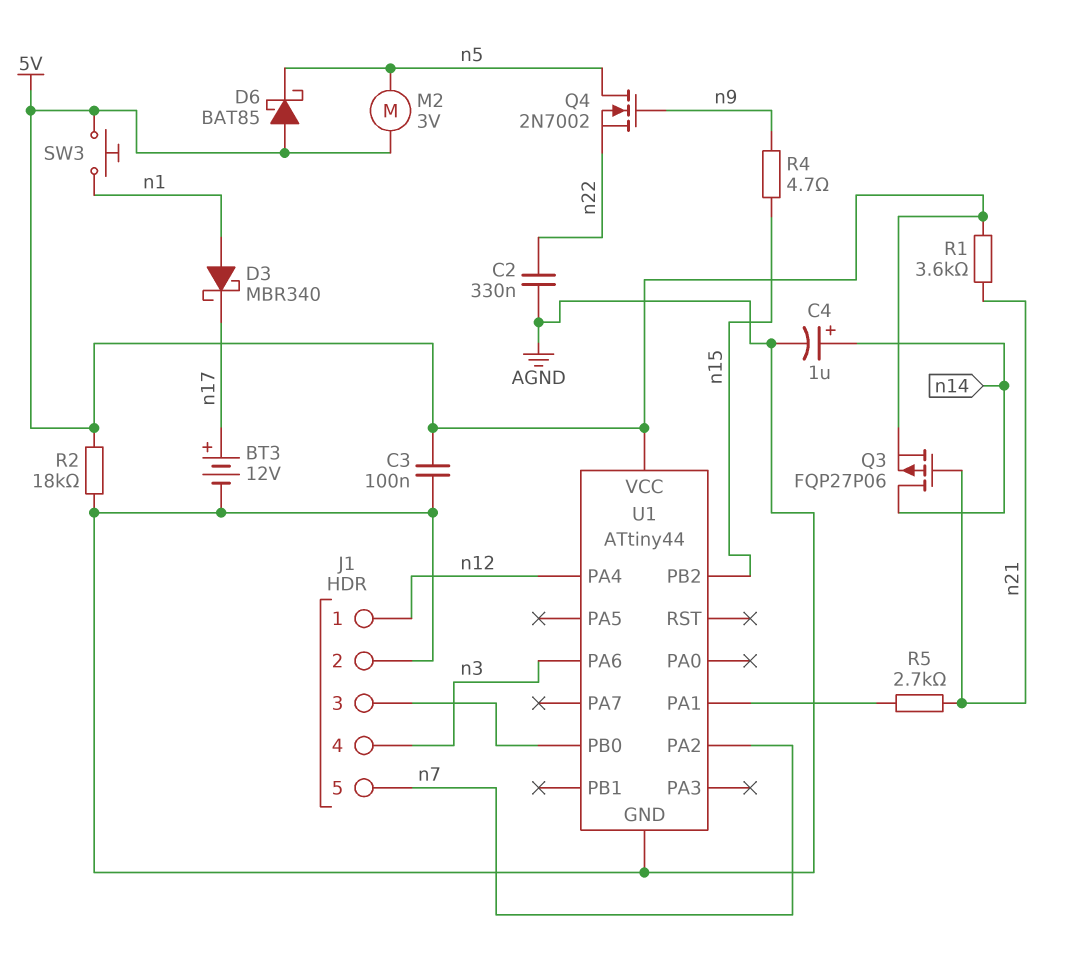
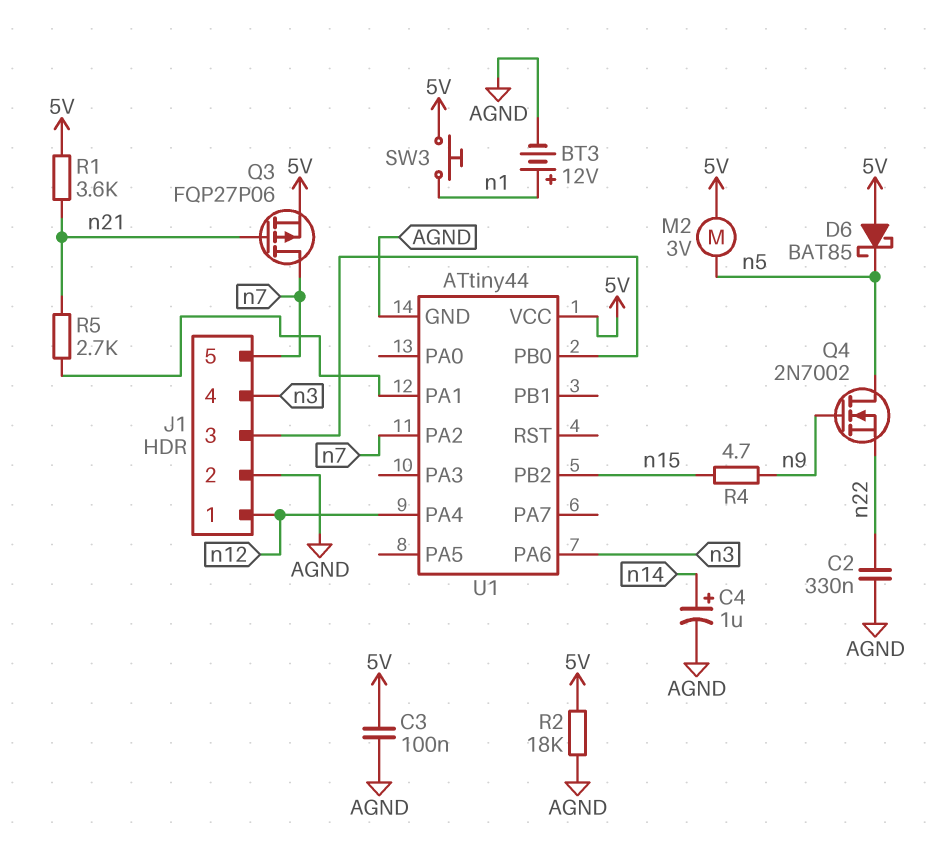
BT3: 12V (plus n17, minus AGND) -> 12V (plus n1, minus AGND)
D3: schottky MBR340 (A n1, K n17) -> none
Q3: PMOS FQP27P06 (G n21, D n14, S 5V) -> PMOS FQP27P06 (G n21, D n7, S 5V)

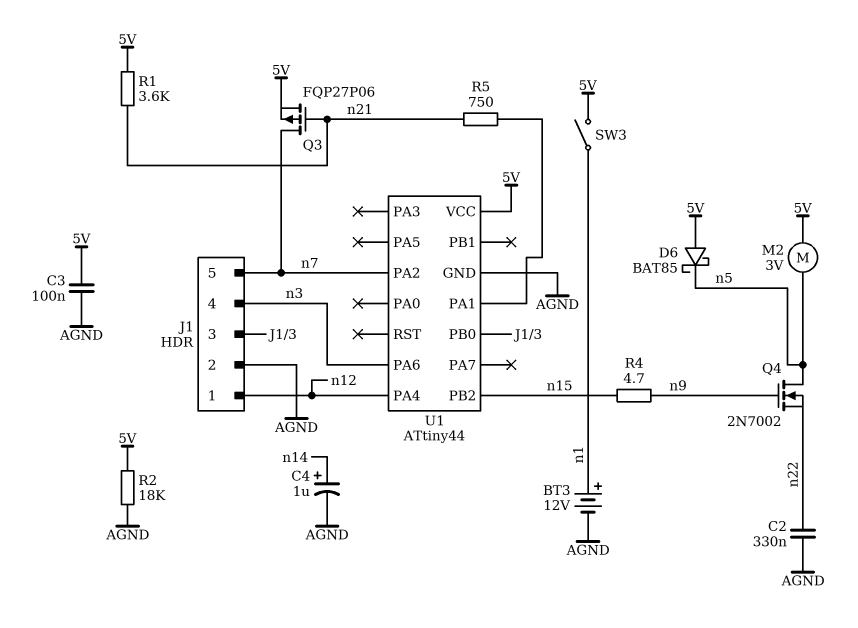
R5: 2.7k (U1/PA1, n21) -> 750 (U1/PA1, n21)
SW3: button (5V, n1) -> switch (5V, n1)

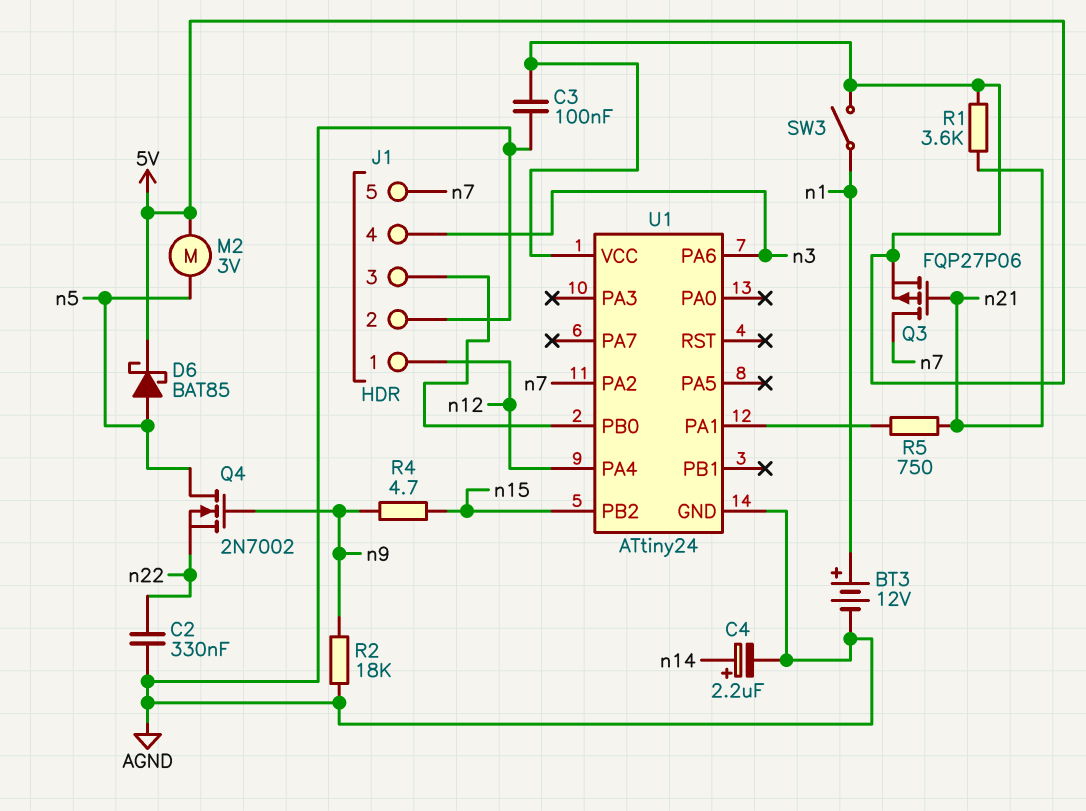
C4: 1uF (plus n14, minus AGND) -> 2.2uF (plus n14, minus AGND)
D6: schottky BAT85 (A 5V, K n5) -> schottky BAT85 (A n5, K 5V)
R2: 18k (5V, AGND) -> 18k (AGND, n9)
U1: ATtiny44 -> ATtiny24

